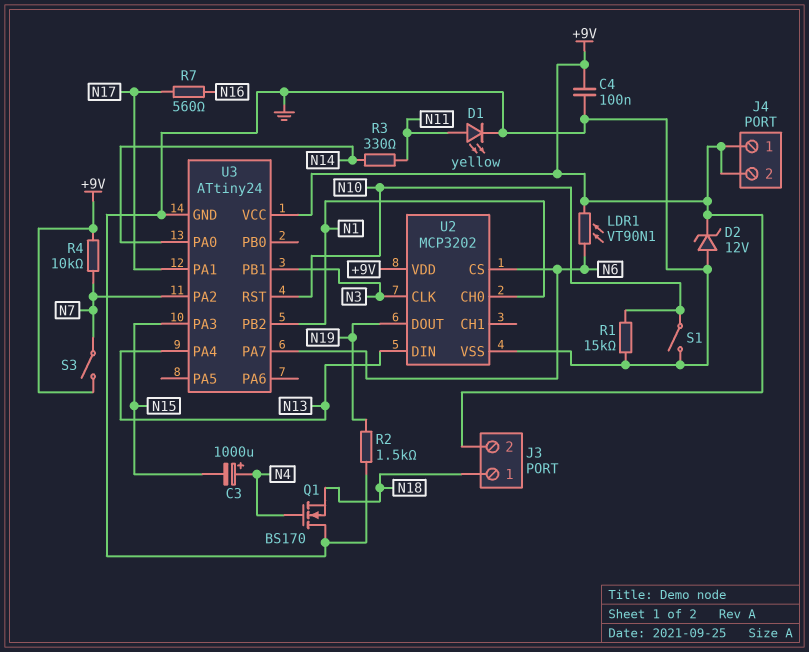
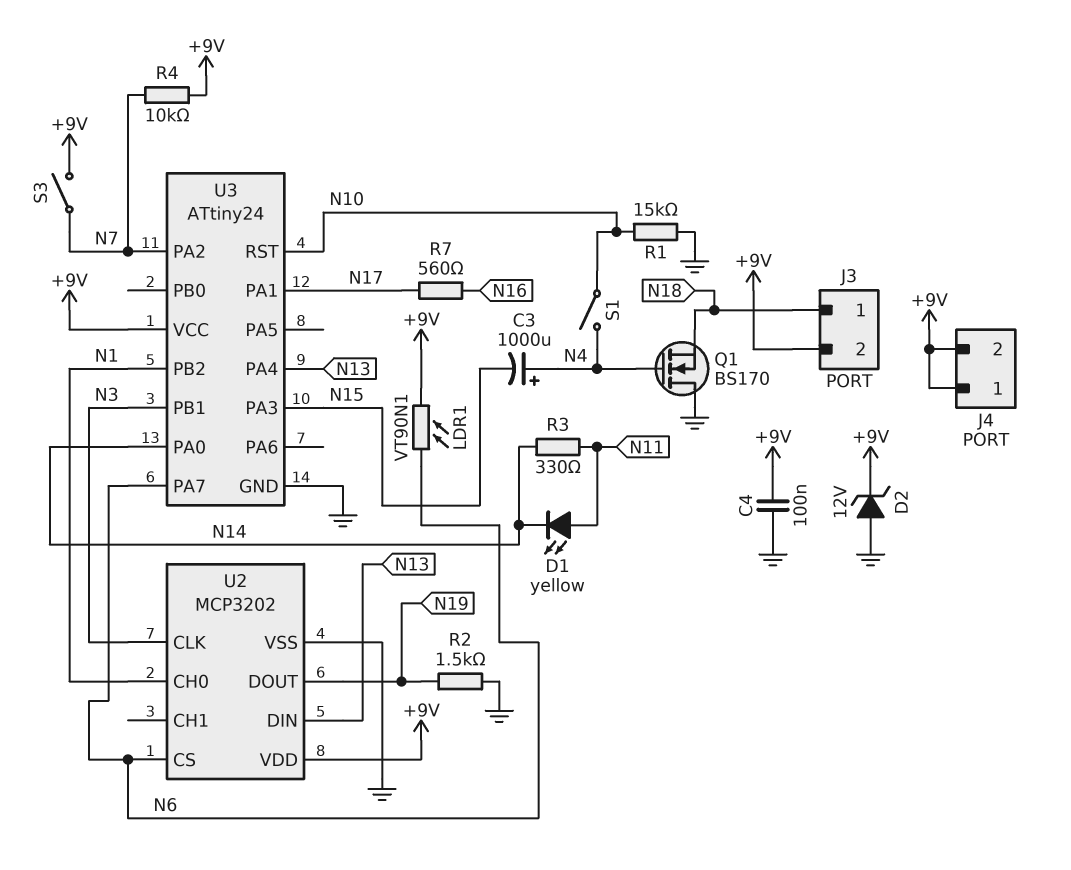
D1: LED yellow (A N11, K GND) -> LED yellow (A N11, K N14)
S1: switch (GND, N10) -> switch (N4, N10)

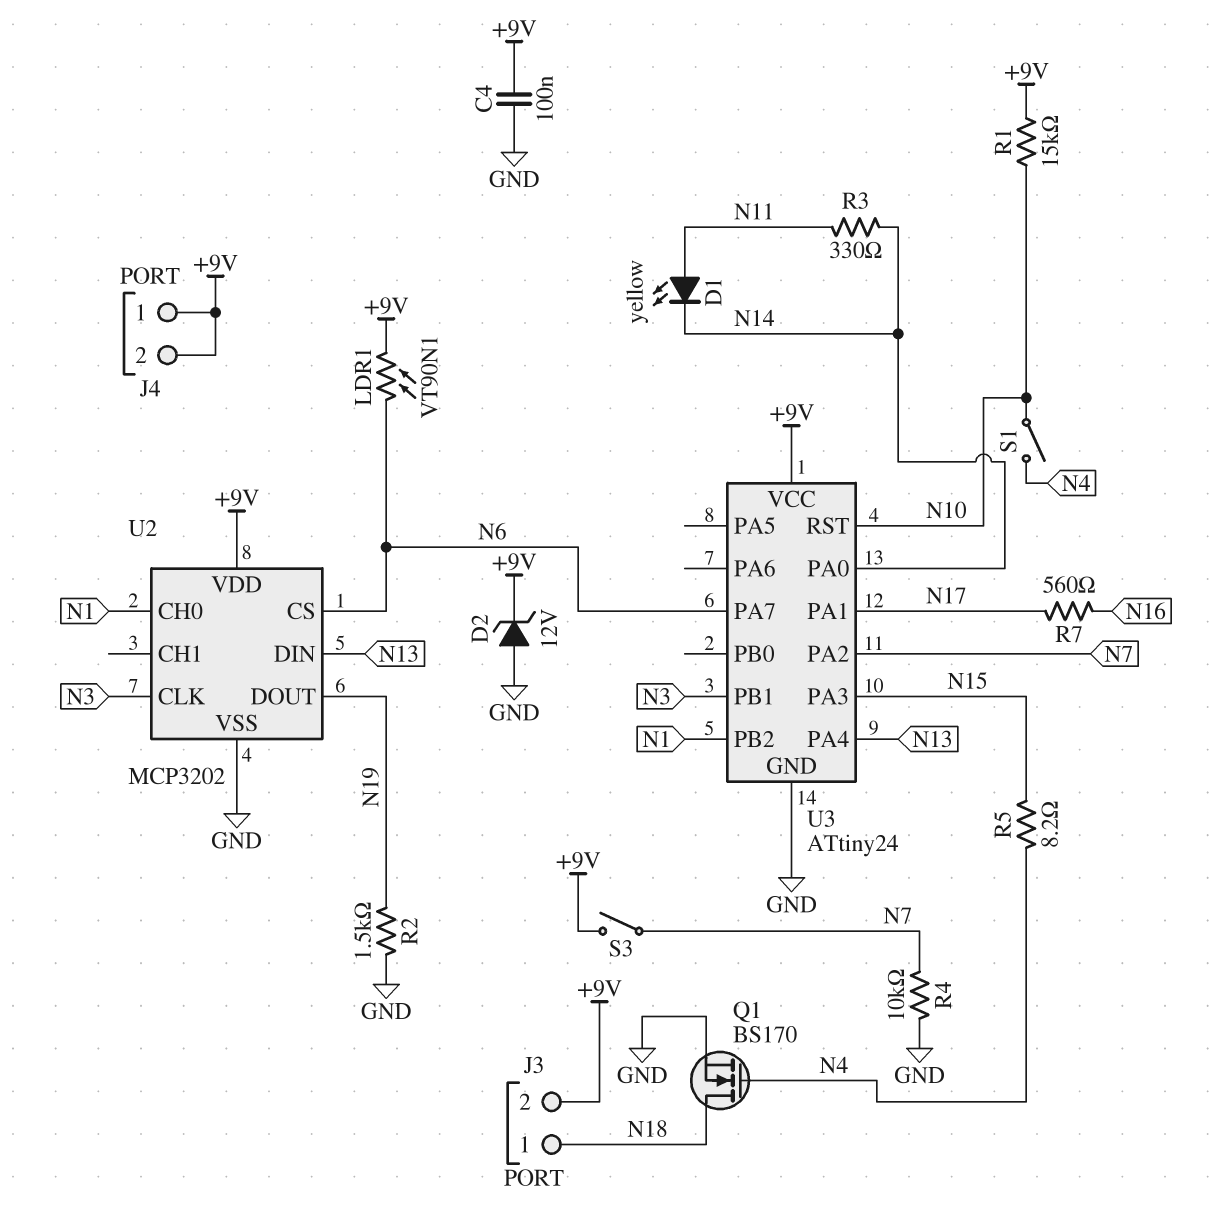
C3: 1000uF (plus N4, minus N15) -> none
Q1: NMOS BS170 (G N4, D GND, S N18) -> NMOS BS170 (G N4, D N18, S GND)
R1: 15k (GND, N10) -> 15k (+9V, N10)
R4: 10k (+9V, N7) -> 10k (GND, N7)
R5: none -> 8.2 (N4, N15)

